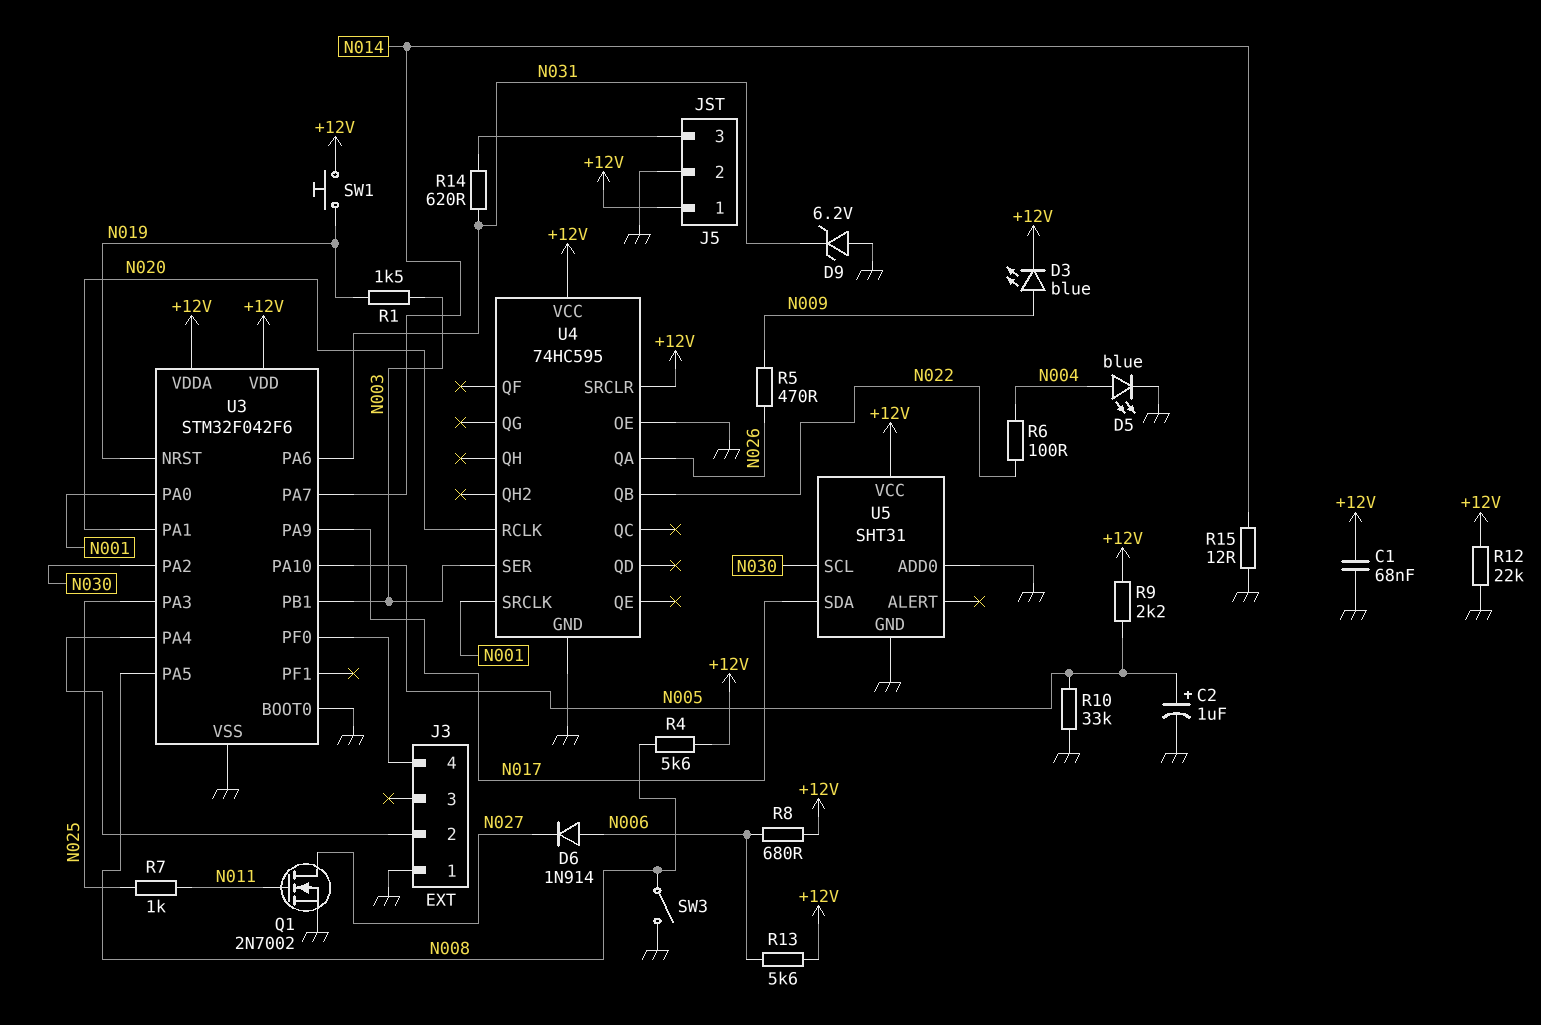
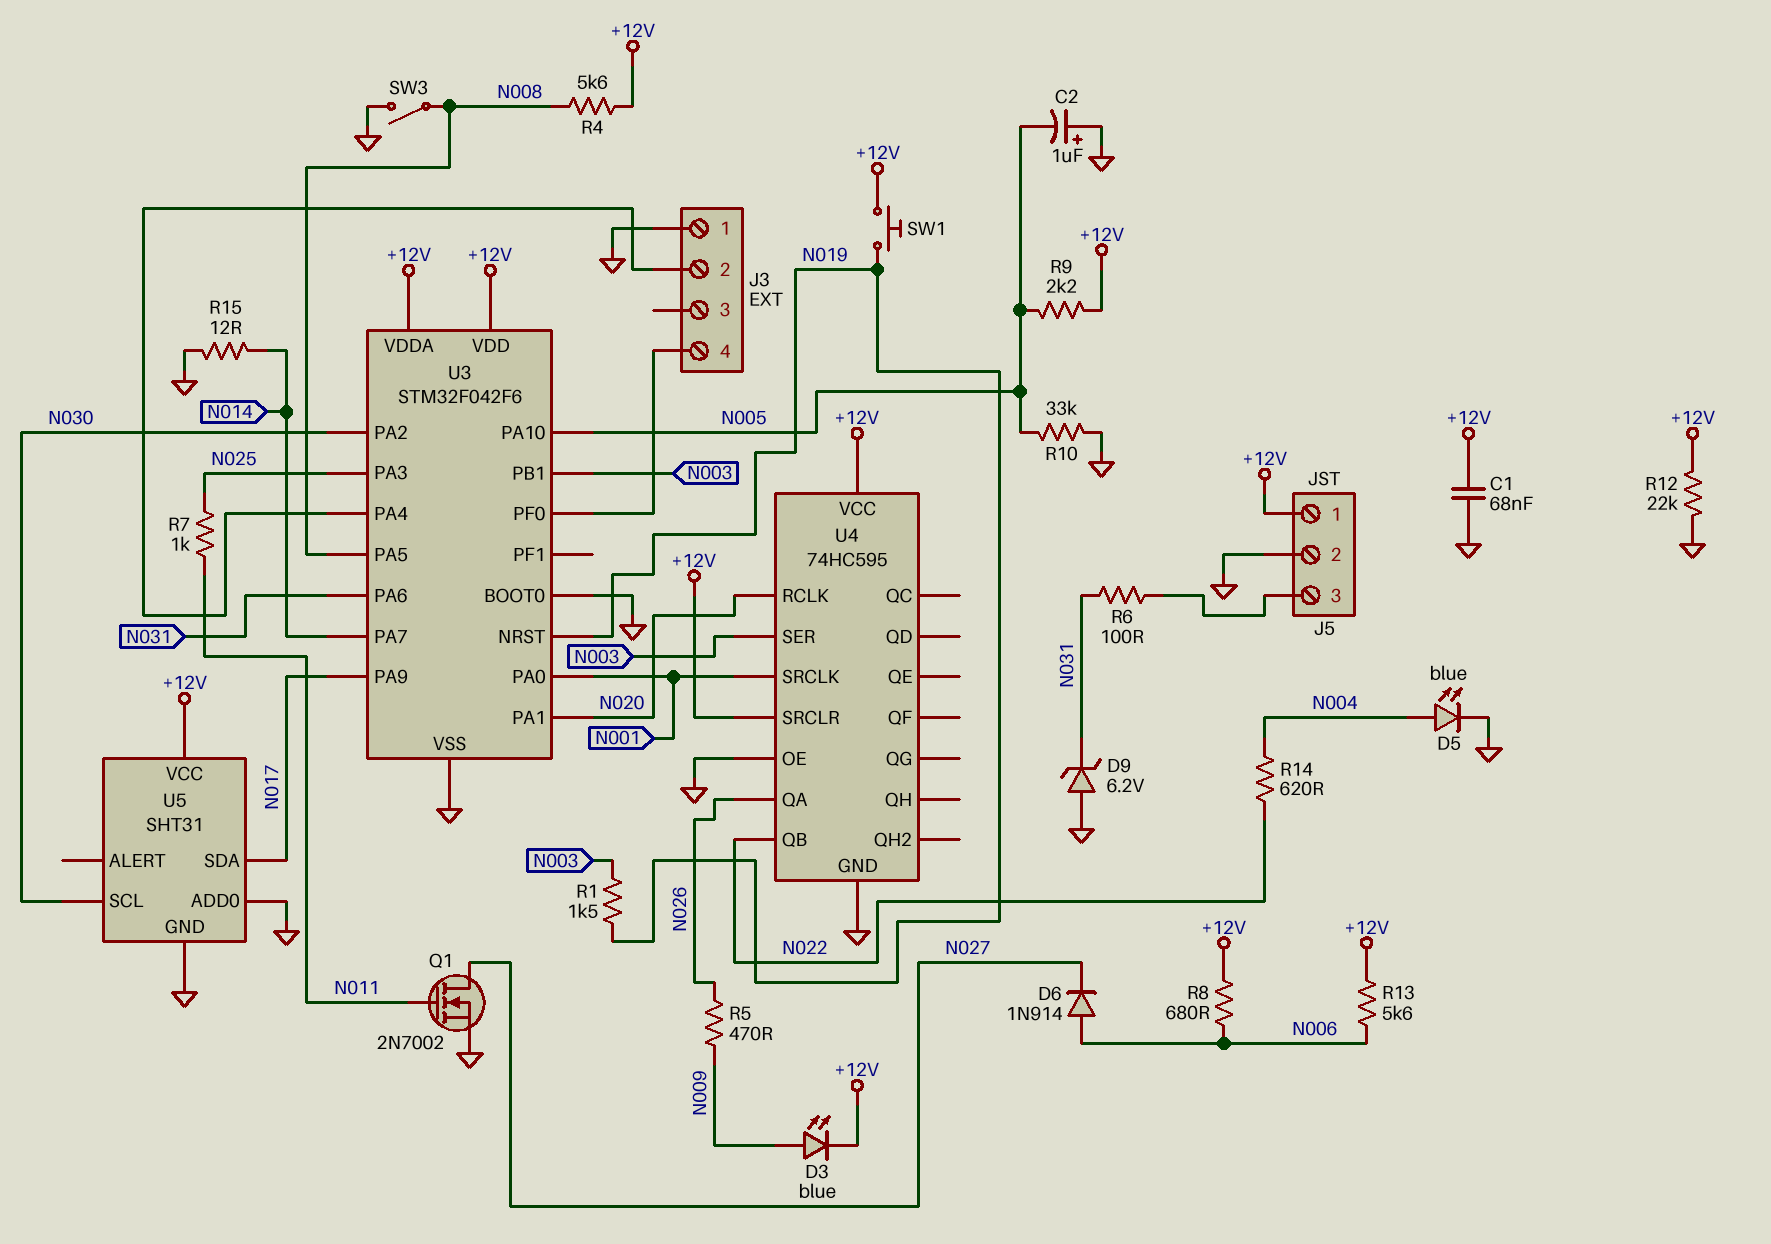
C2: 1uF (plus N005, minus GND) -> 1uF (plus GND, minus N005)
R6: 100 (N004, N022) -> 100 (J5/3, N031)
R14: 620 (J5/3, N031) -> 620 (N004, N022)

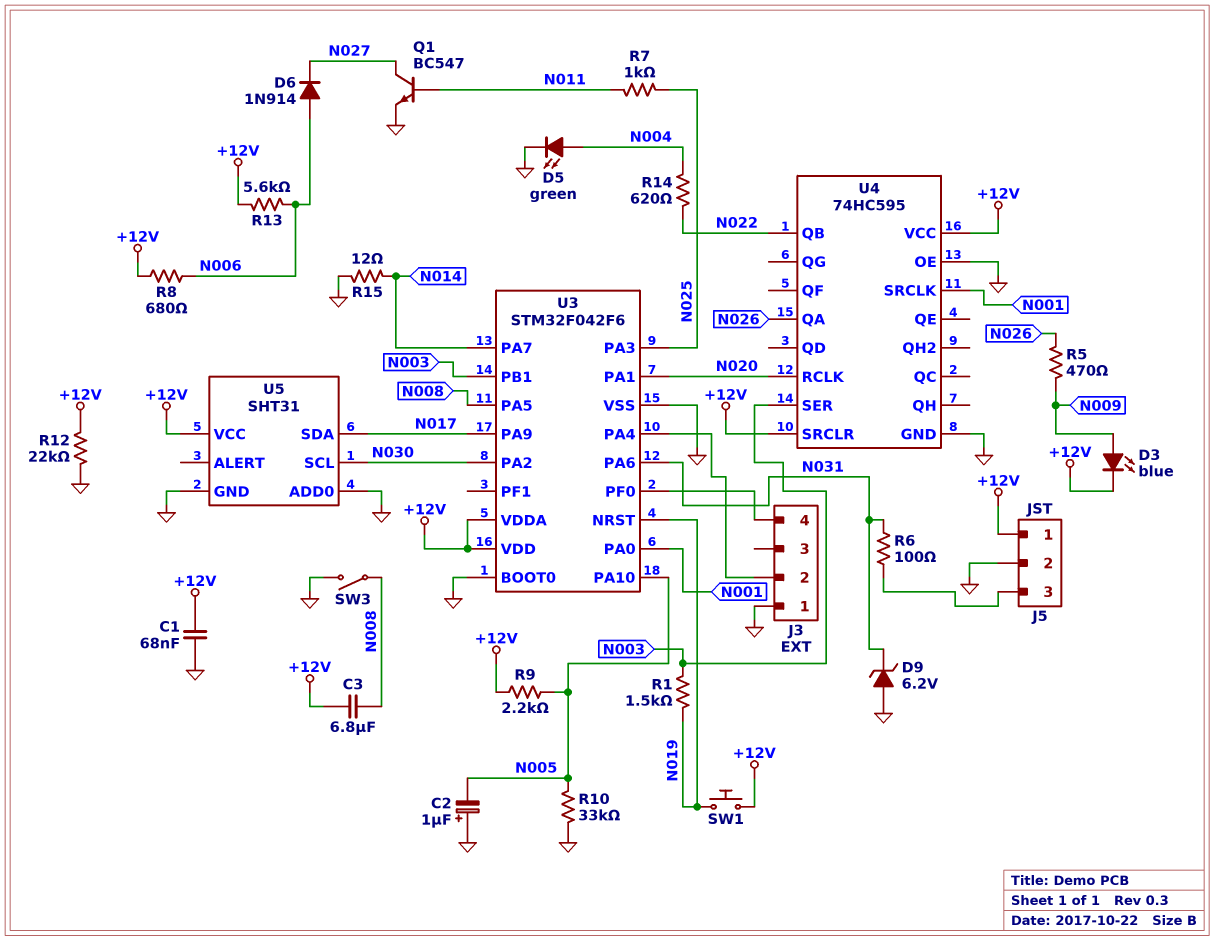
C3: none -> 6.8uF (+12V, N008)
D5: LED blue (A N004, K GND) -> LED green (A N004, K GND)
Q1: NMOS 2N7002 (G N011, D N027, S GND) -> NPN BC547 (B N011, C N027, E GND)
R4: 5.6k (+12V, N008) -> none

